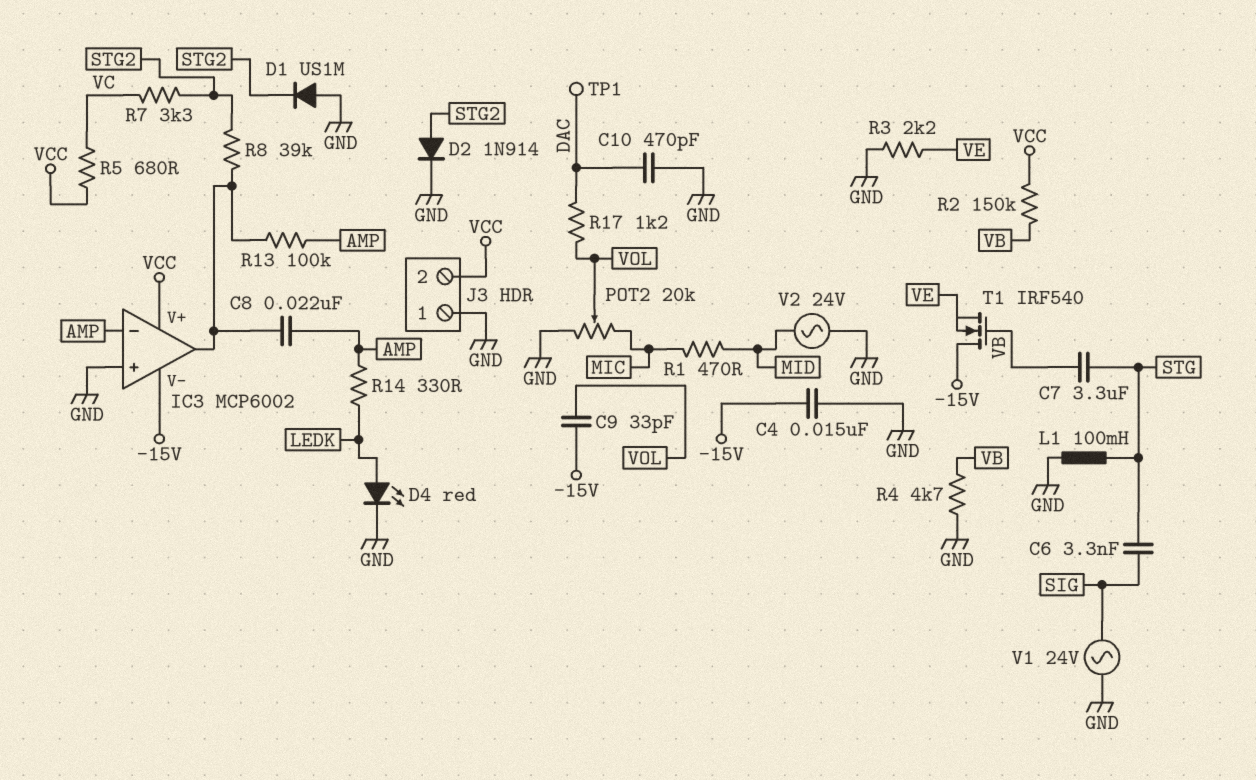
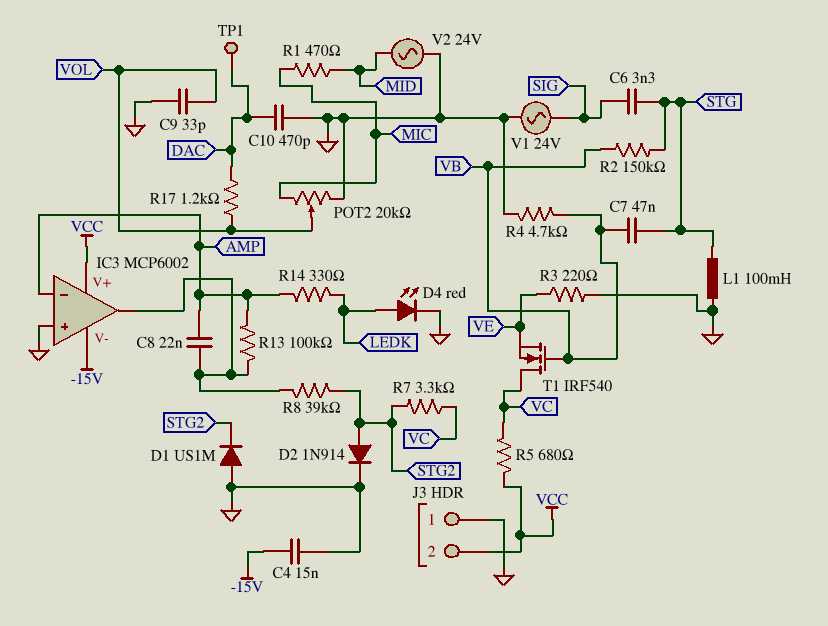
C7: 3.3uF (STG, VB) -> 47nF (STG, VB)
C9: 33pF (-15V, VOL) -> 33pF (GND, VOL)
R2: 150k (VB, VCC) -> 150k (STG, VB)
R3: 2.2k (GND, VE) -> 220 (GND, VE)
T1: NMOS IRF540 (G VB, D -15V, S VE) -> NMOS IRF540 (G VB, D VC, S VE)

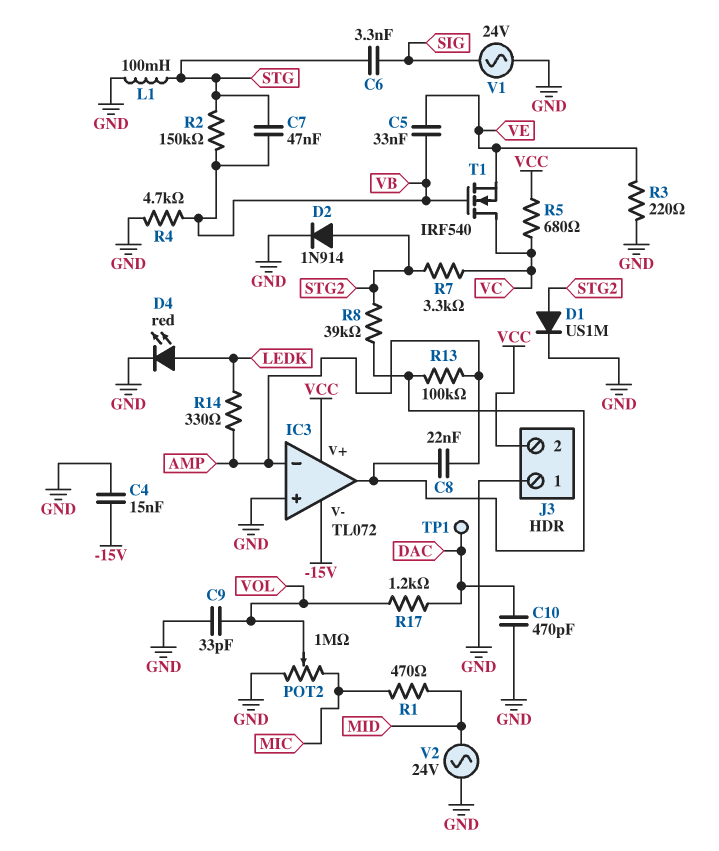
C5: none -> 33nF (VB, VE)
D1: diode US1M (A GND, K STG2) -> diode US1M (A STG2, K GND)
IC3: MCP6002 -> TL072
POT2: 20k (GND, MIC, wiper VOL) -> 1M (GND, MIC, wiper VOL)

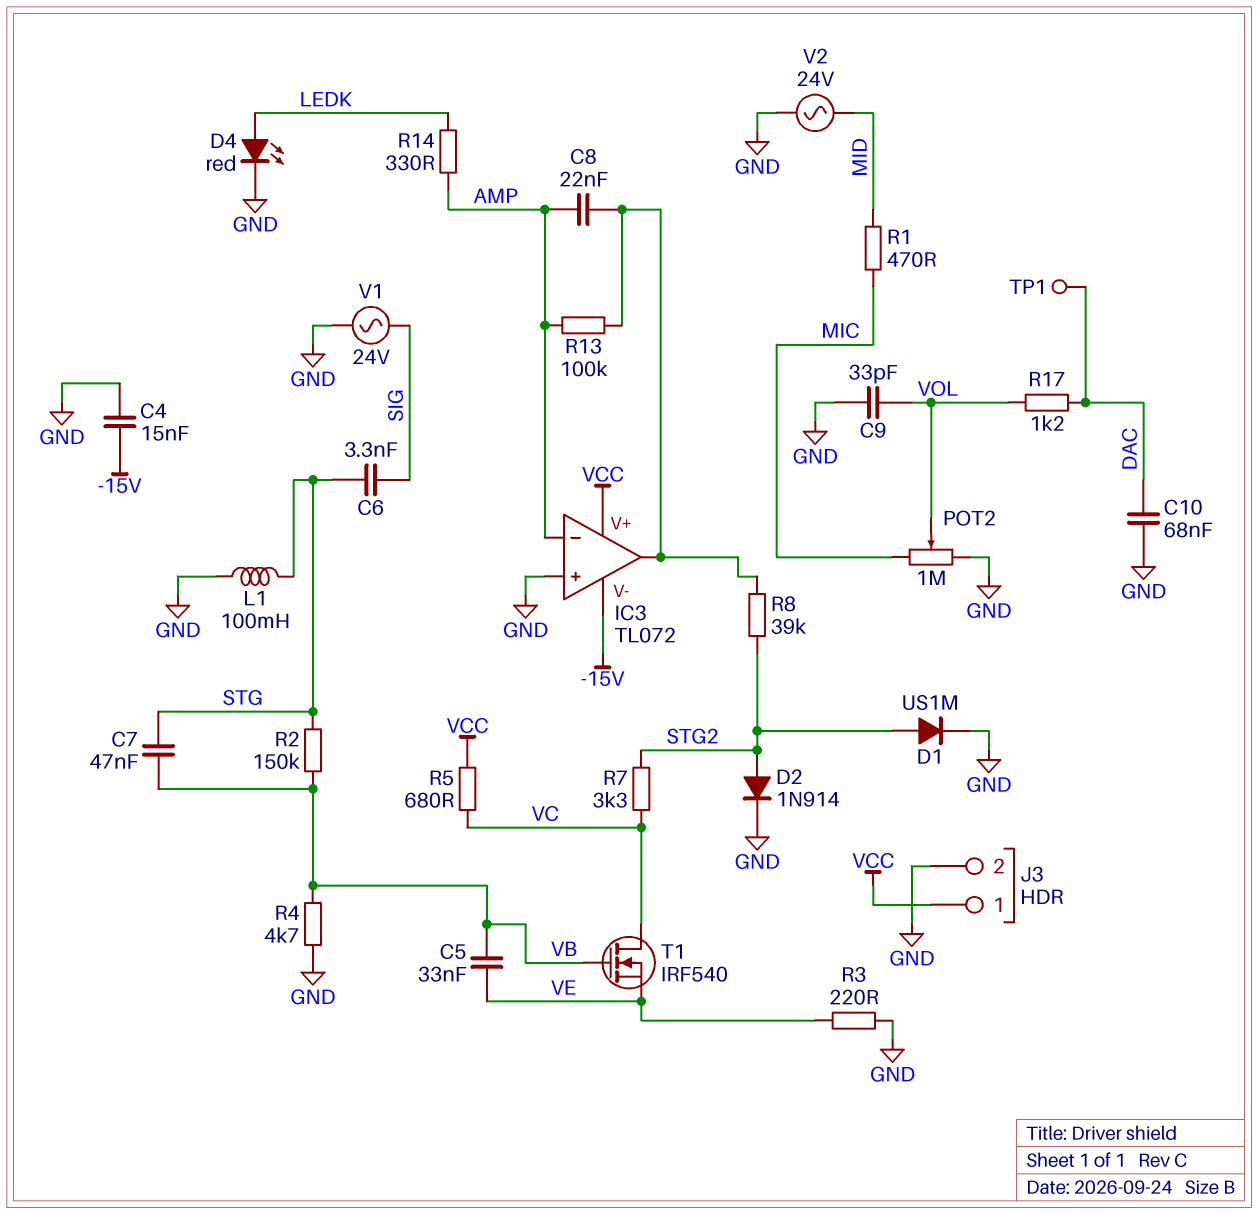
C10: 470pF (DAC, GND) -> 68nF (DAC, GND)
J3 pin 1: GND -> VCC
J3 pin 2: VCC -> GND

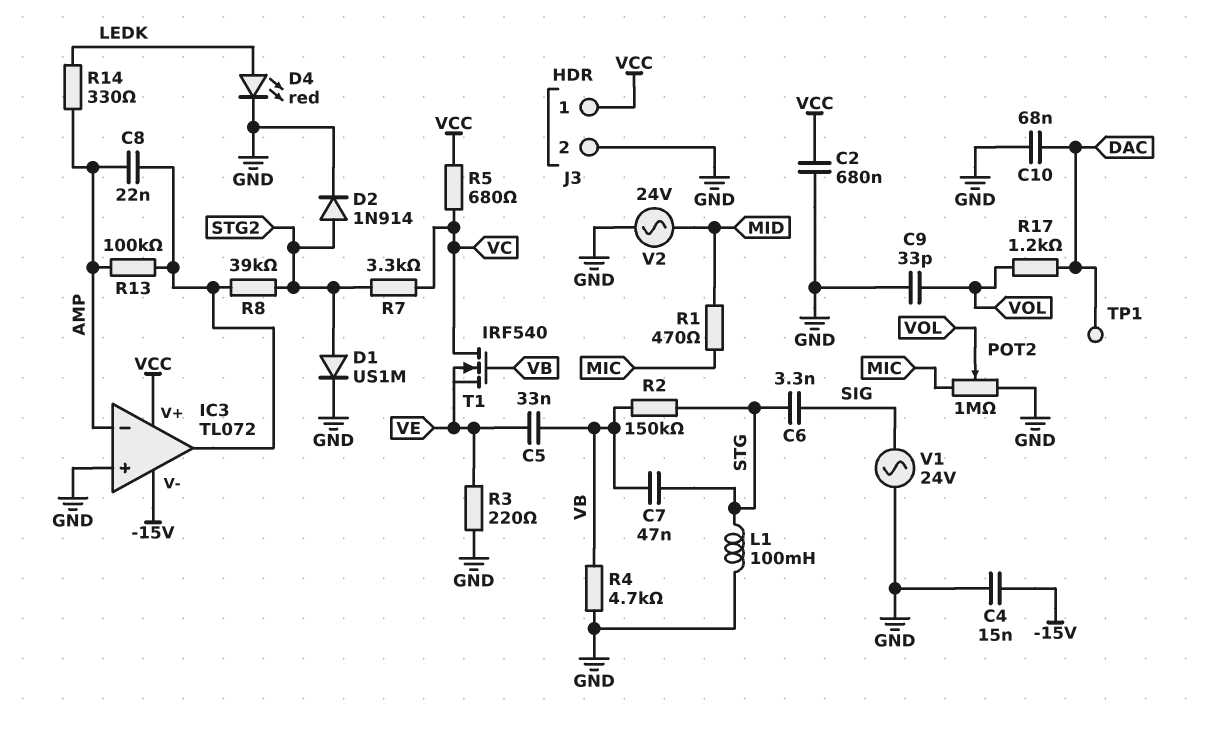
C2: none -> 680nF (GND, VCC)

